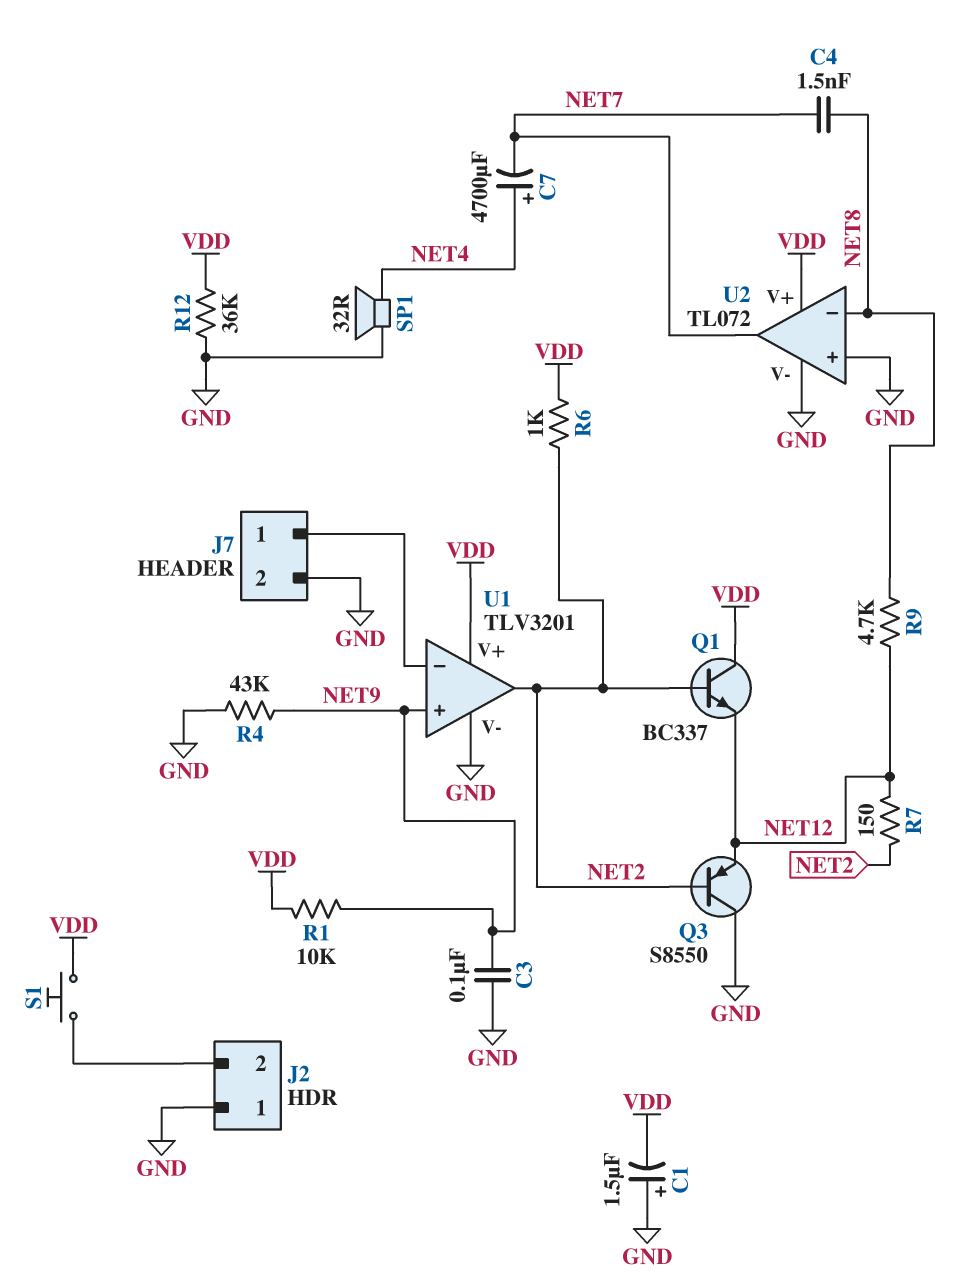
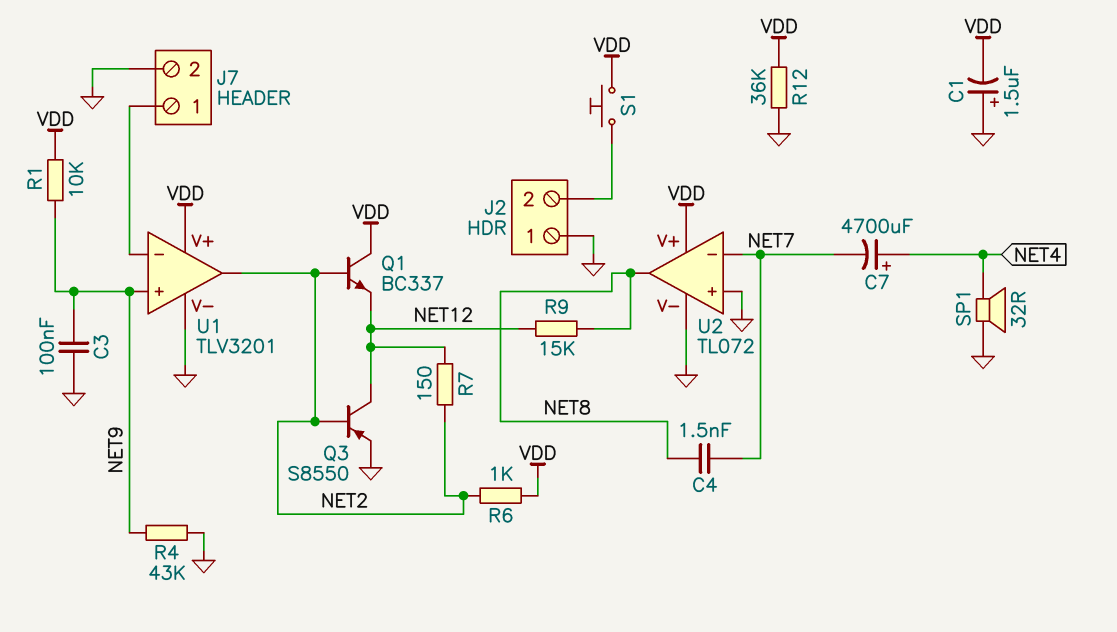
Q3: PNP S8550 (B NET2, C GND, E NET12) -> PNP S8550 (B NET2, C NET12, E GND)
R9: 4.7k (NET8, NET12) -> 15k (NET8, NET12)
U2 pin in-: NET8 -> NET7
U2 pin out: NET7 -> NET8

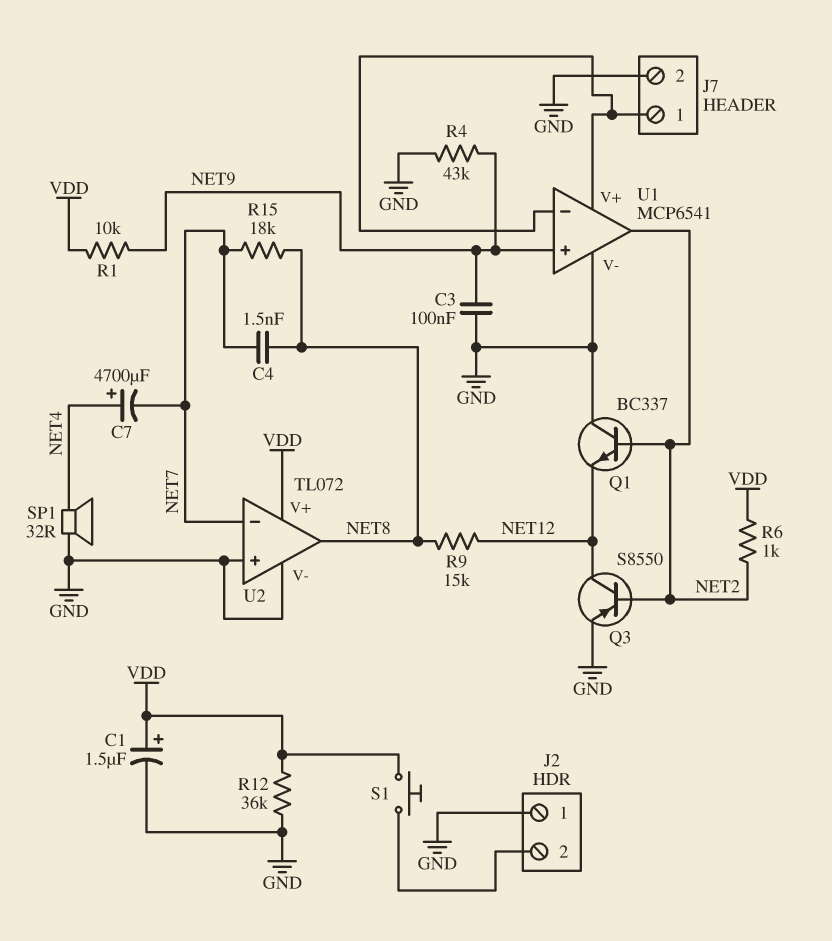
C1: 1.5uF (plus GND, minus VDD) -> 1.5uF (plus VDD, minus GND)
Q1: NPN BC337 (B NET2, C VDD, E NET12) -> NPN BC337 (B NET2, C GND, E NET12)
R7: 150 (NET2, NET12) -> none
R15: none -> 18k (NET7, NET8)
U1: TLV3201 -> MCP6541
U1 pin V+: VDD -> J7/1

